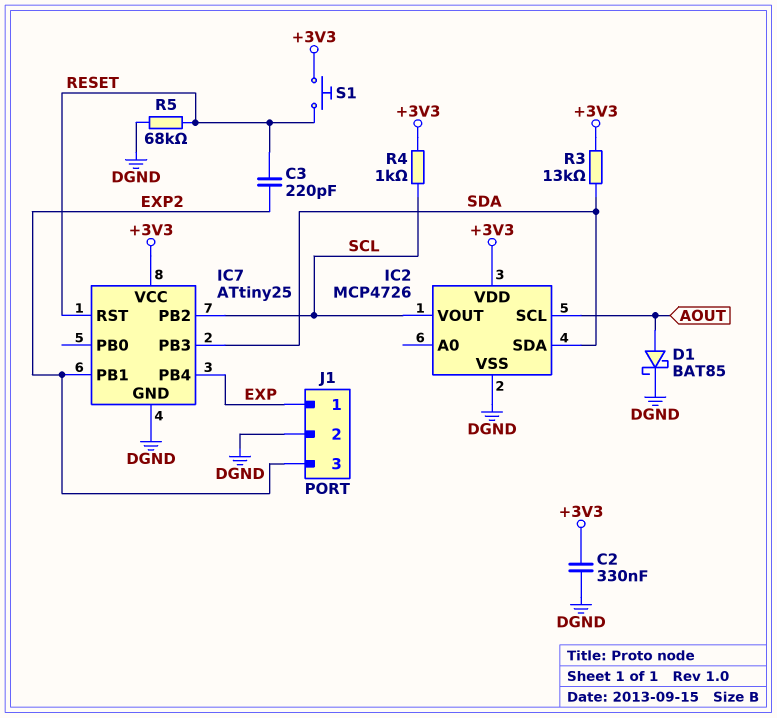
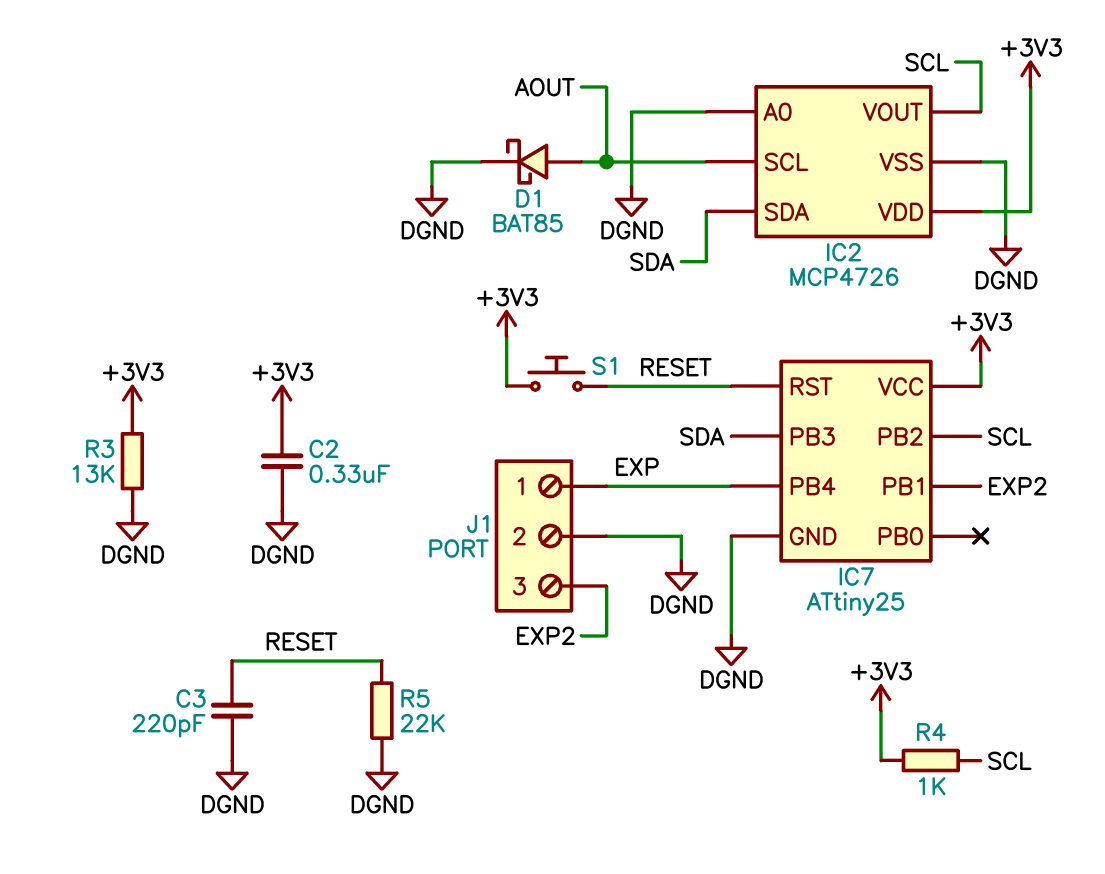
C3: 220pF (EXP2, RESET) -> 220pF (DGND, RESET)
IC2 pin A0: none -> DGND
R3: 13k (+3V3, SDA) -> 13k (+3V3, DGND)
R5: 68k (DGND, RESET) -> 22k (DGND, RESET)

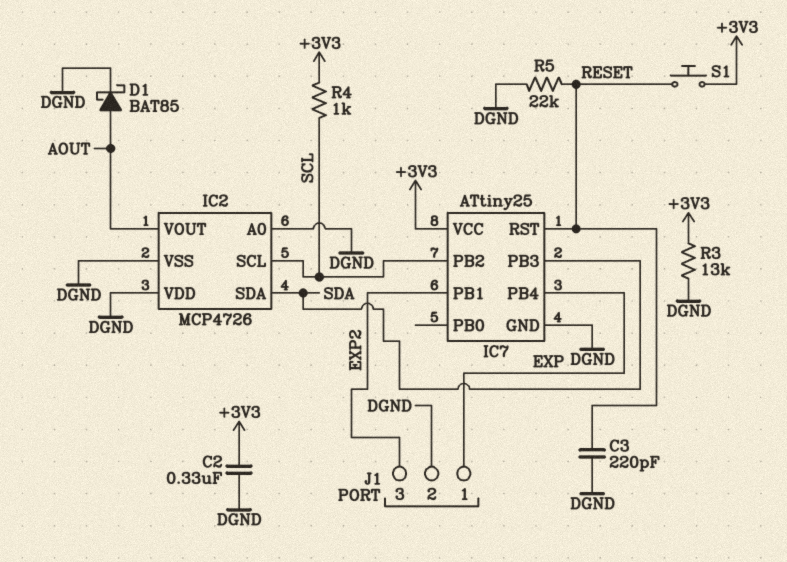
IC2 pin SCL: AOUT -> SCL
IC2 pin VDD: +3V3 -> DGND
IC2 pin VOUT: SCL -> AOUT

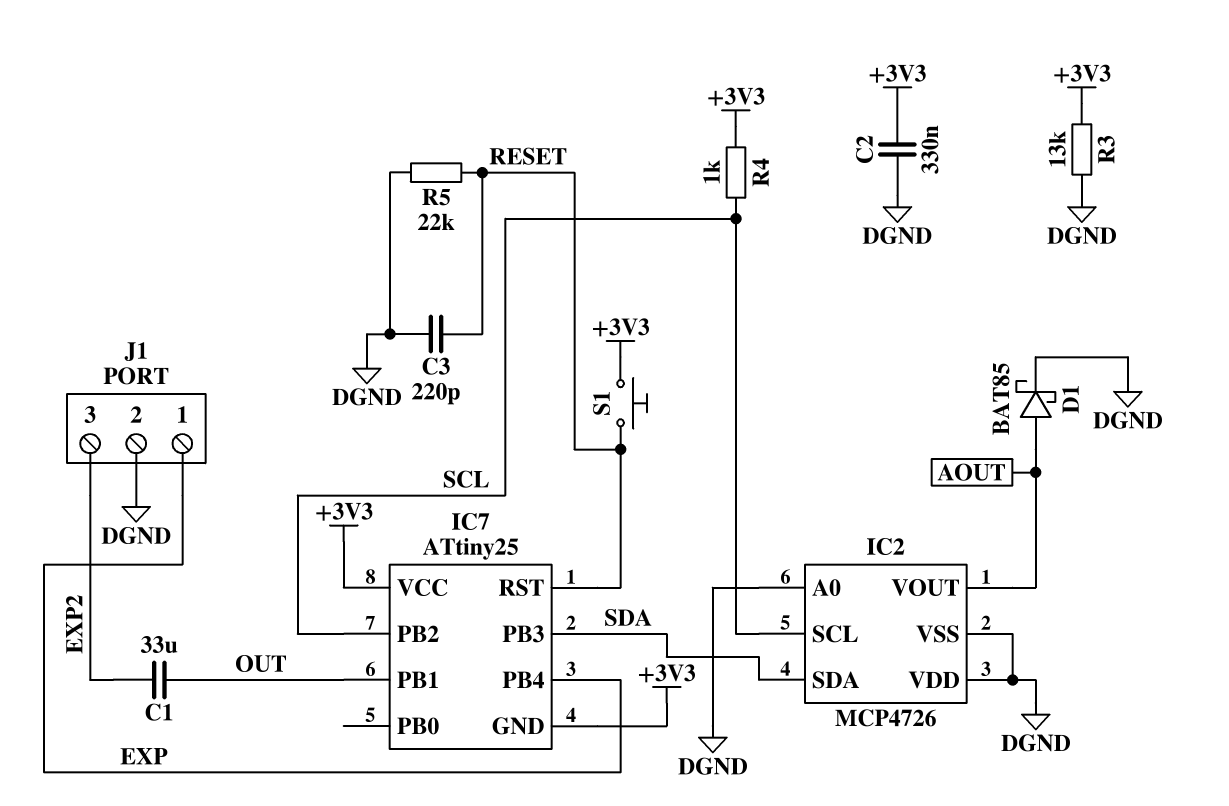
C1: none -> 33uF (EXP2, OUT)
IC7 pin GND: DGND -> +3V3
IC7 pin PB1: EXP2 -> OUT

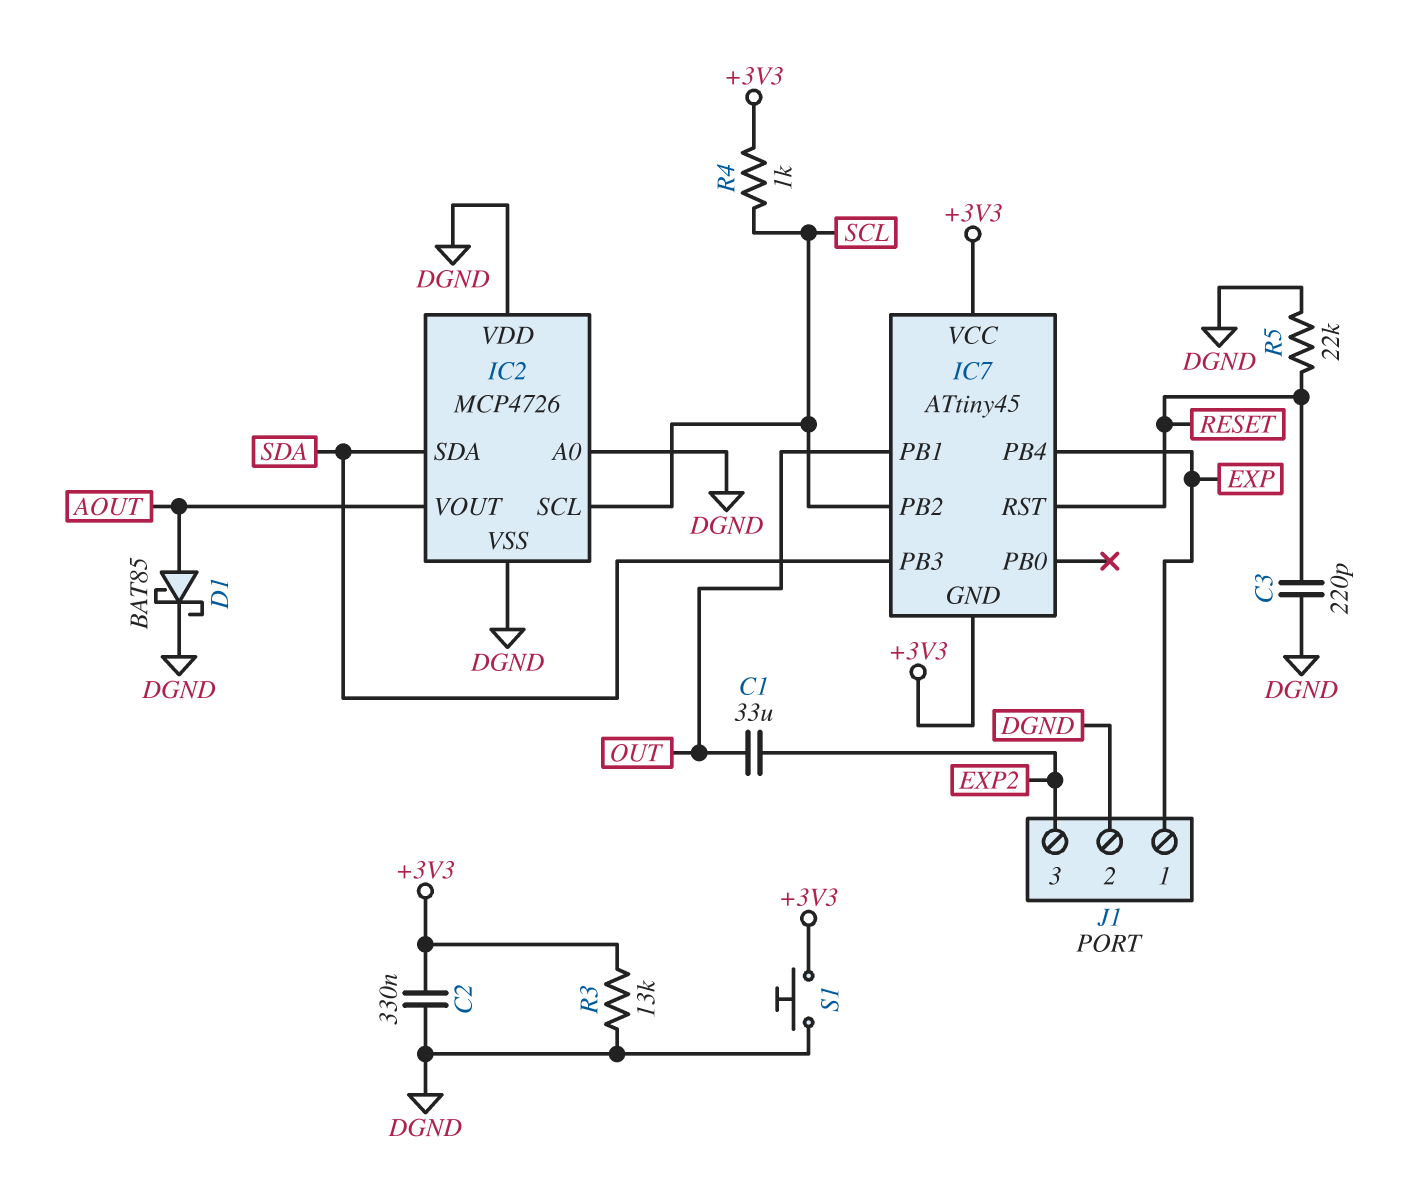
IC7: ATtiny25 -> ATtiny45
S1: button (+3V3, RESET) -> button (+3V3, DGND)

